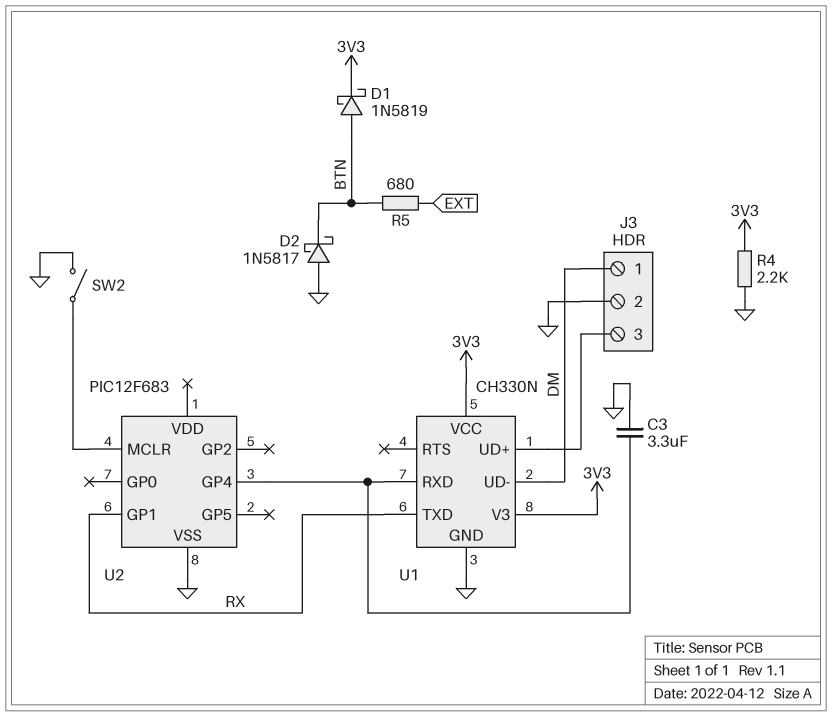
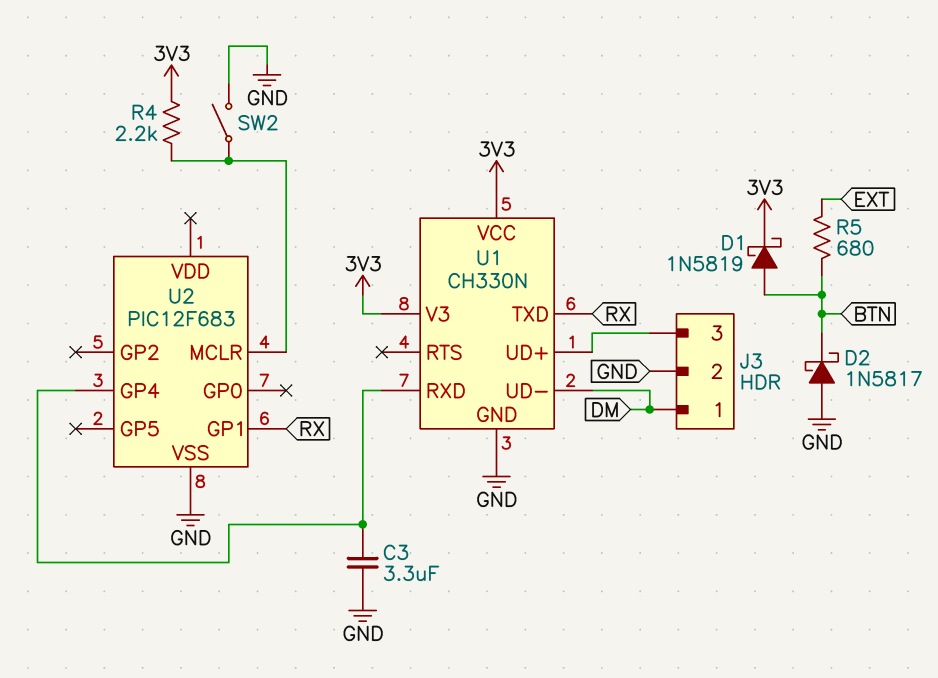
R4: 2.2k (3V3, GND) -> 2.2k (3V3, U2/MCLR)

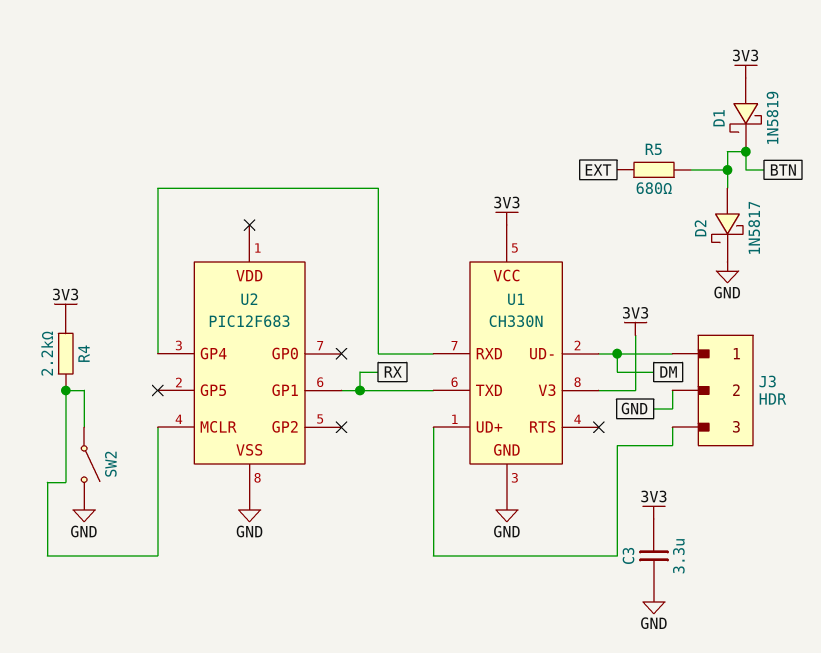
C3: 3.3uF (GND, U1/RXD) -> 3.3uF (3V3, GND)
D1: schottky 1N5819 (A BTN, K 3V3) -> schottky 1N5819 (A 3V3, K BTN)
D2: schottky 1N5817 (A GND, K BTN) -> schottky 1N5817 (A BTN, K GND)

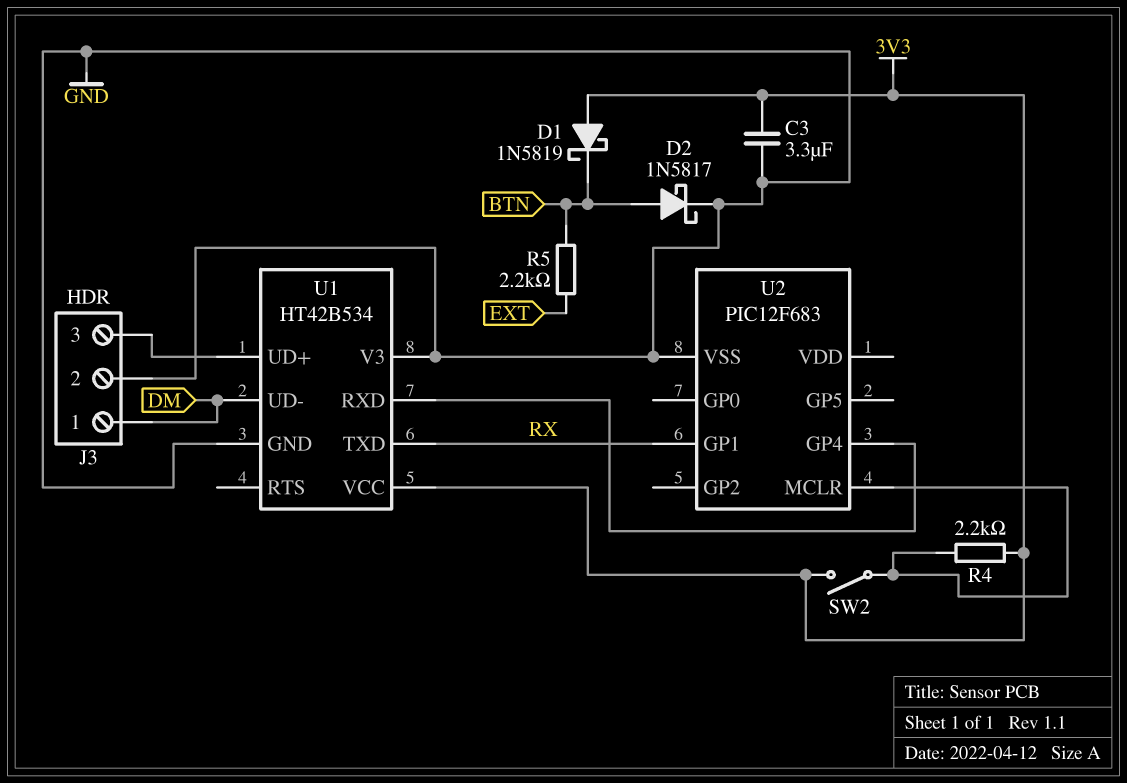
R5: 680 (BTN, EXT) -> 2.2k (BTN, EXT)
SW2: switch (GND, U2/MCLR) -> switch (3V3, U2/MCLR)
U1: CH330N -> HT42B534
U1 pin V3: 3V3 -> GND

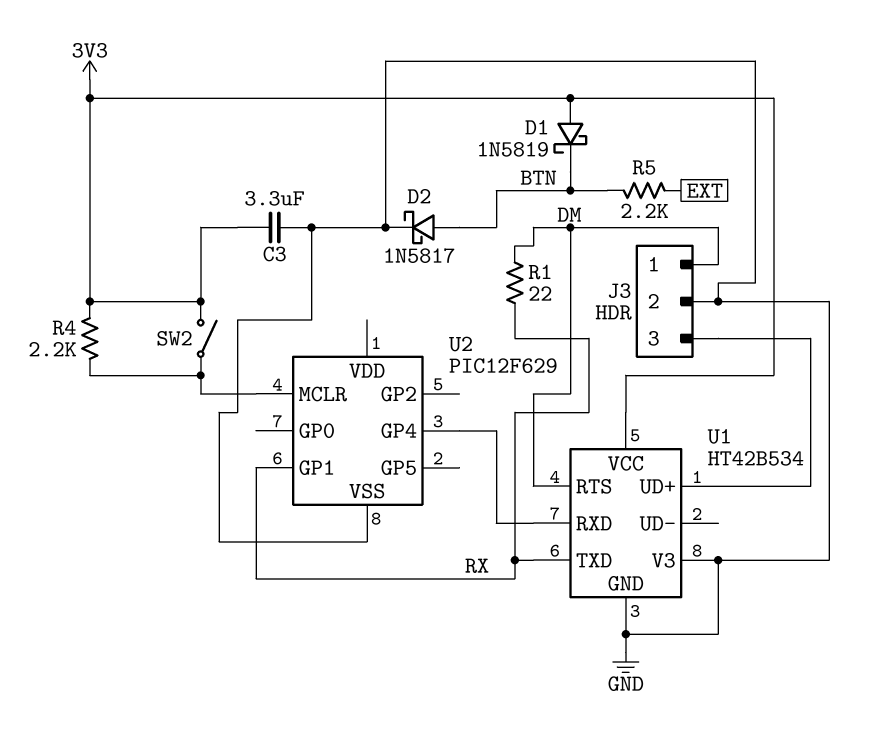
R1: none -> 22 (DM, RX)
U1 pin RTS: none -> DM
U1 pin UD-: DM -> none
U2: PIC12F683 -> PIC12F629

